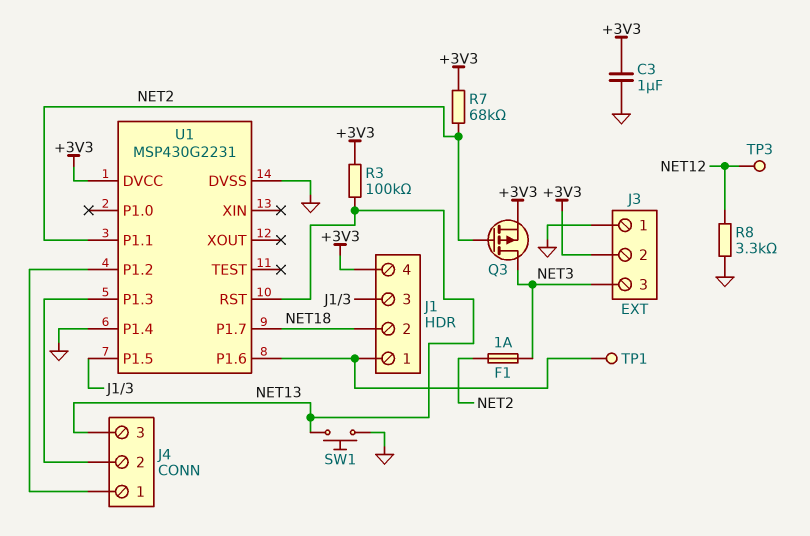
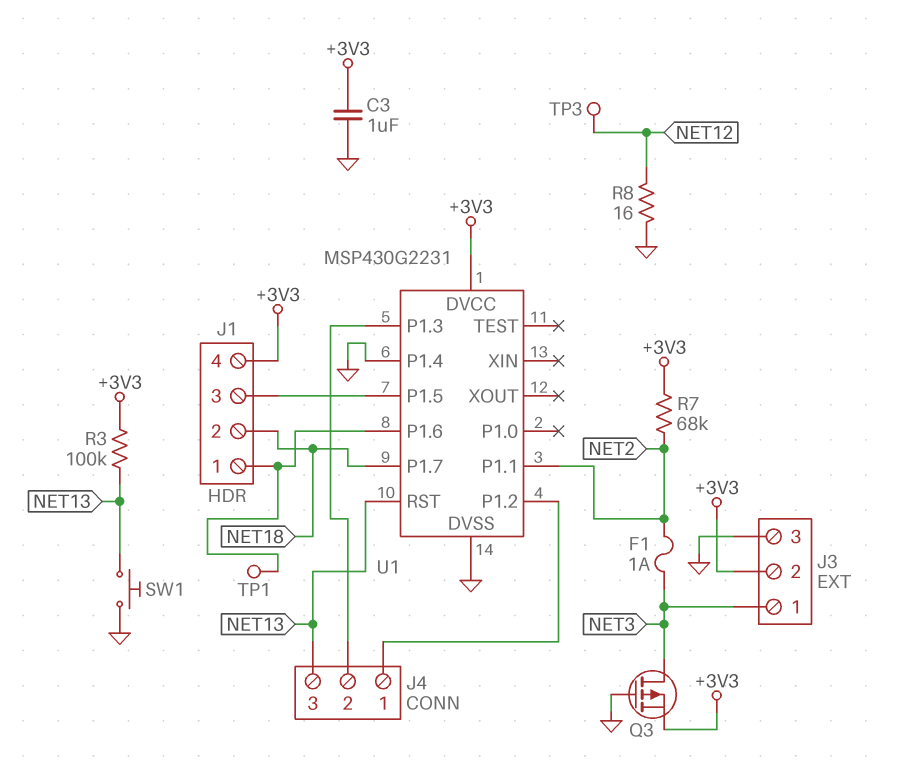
J3 pin 1: GND -> NET3
J3 pin 3: NET3 -> GND
Q3: PMOS (G NET2, D NET3, S +3V3) -> PMOS (G GND, D NET3, S +3V3)
R8: 3.3k (GND, NET12) -> 16 (GND, NET12)

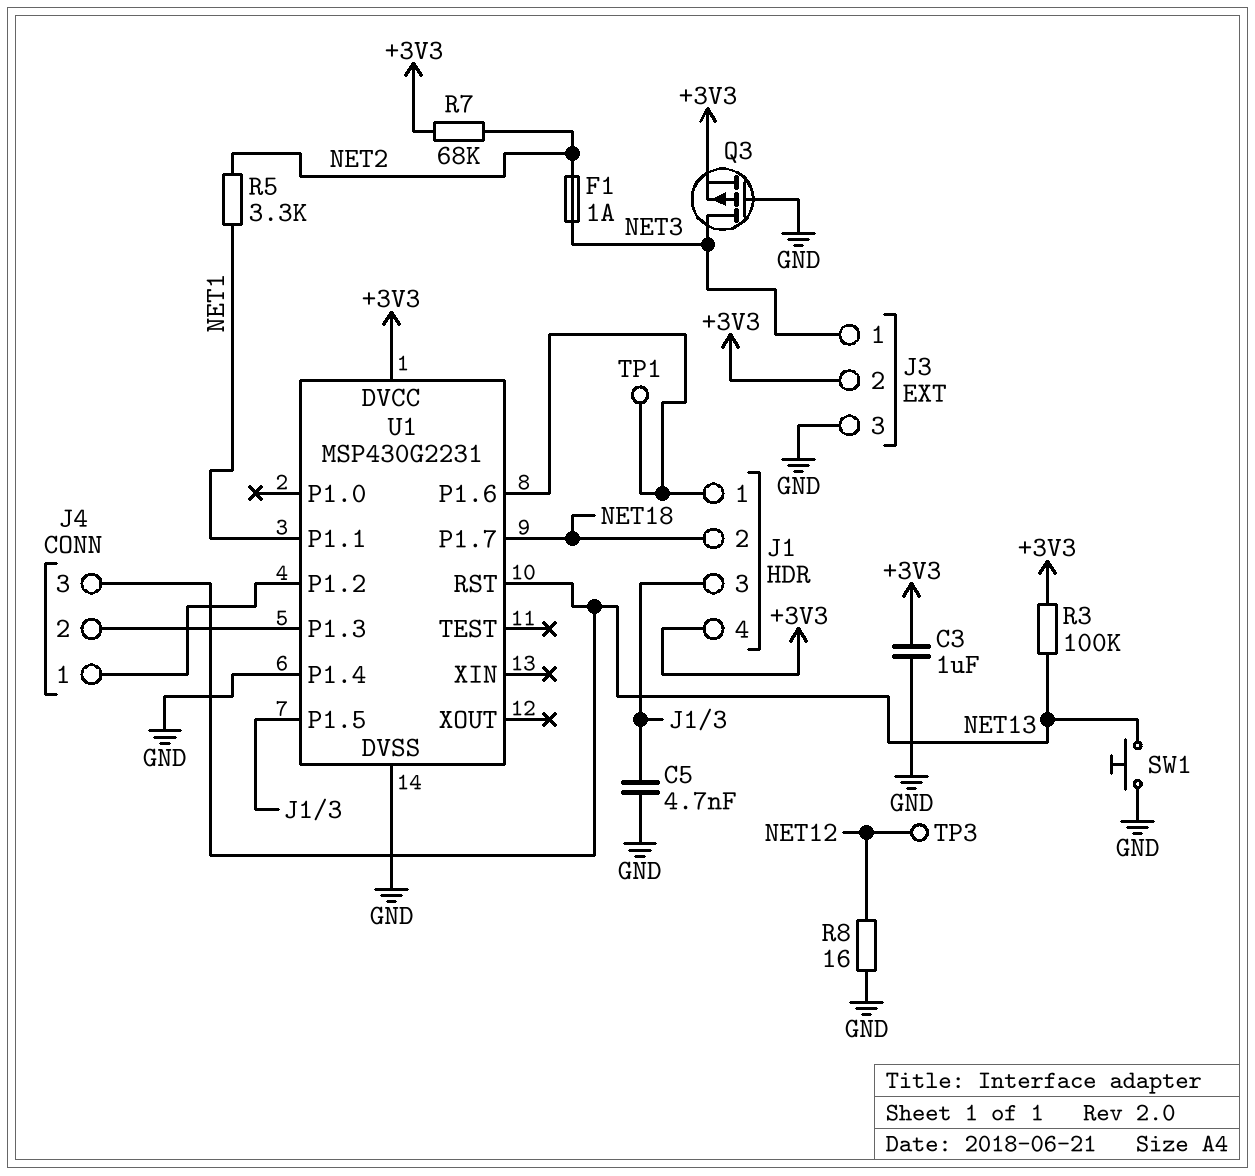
C5: none -> 4.7nF (GND, J1/3)
R5: none -> 3.3k (NET1, NET2)
U1 pin P1.1: NET2 -> NET1

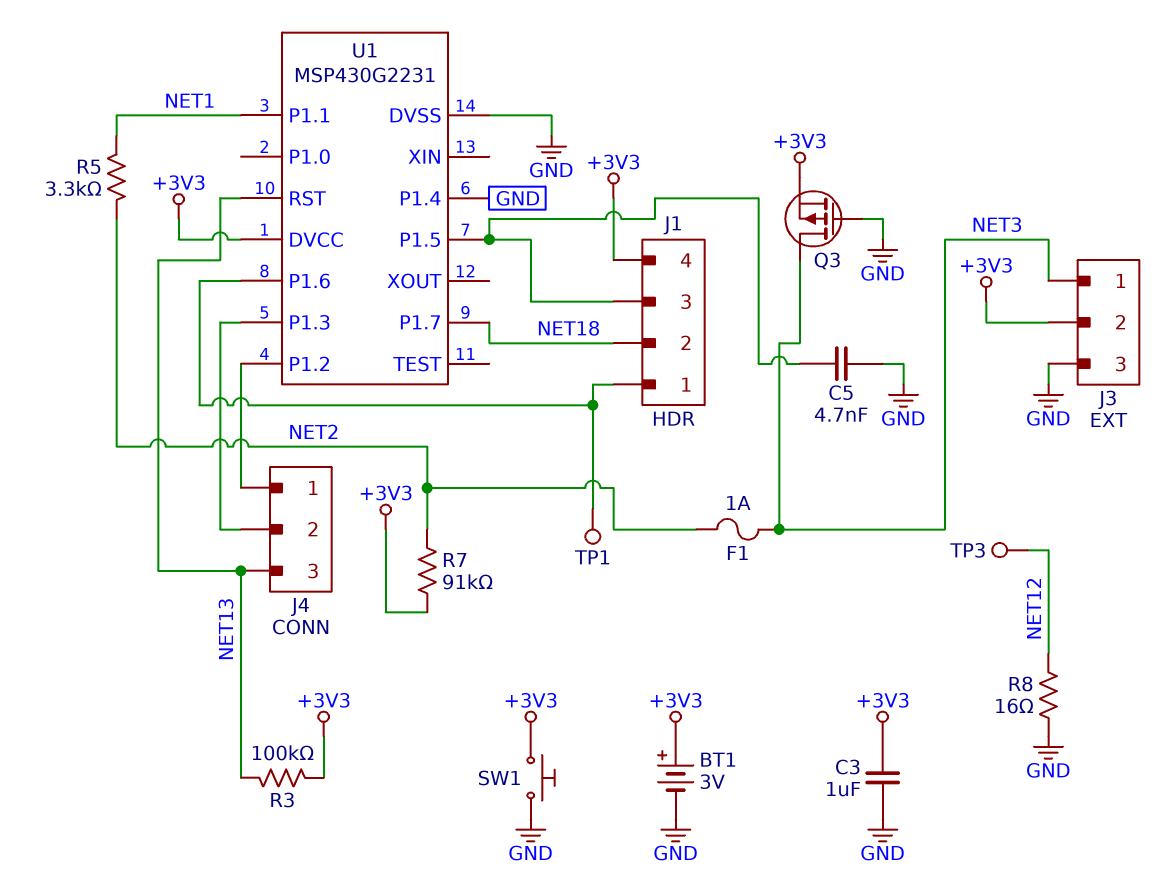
BT1: none -> 3V (plus +3V3, minus GND)
R7: 68k (+3V3, NET2) -> 91k (+3V3, NET2)
SW1: button (GND, NET13) -> button (+3V3, GND)

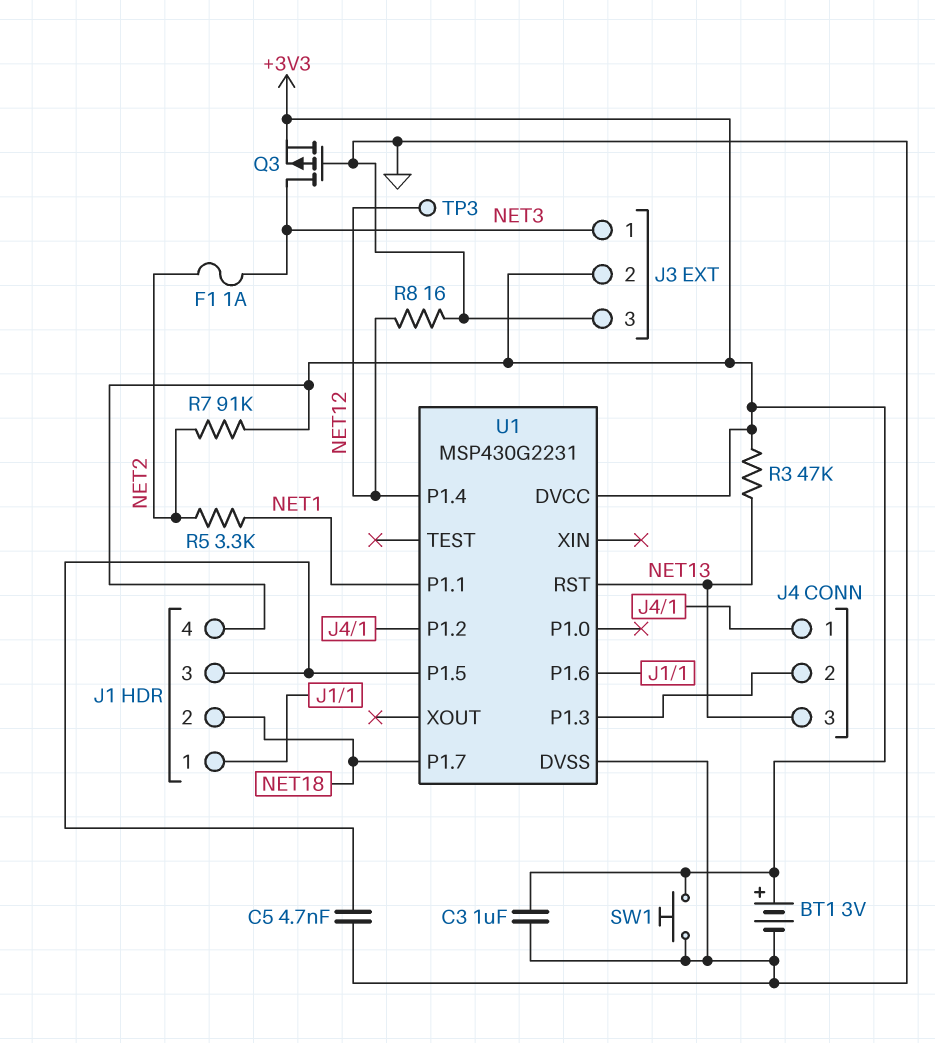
R3: 100k (+3V3, NET13) -> 47k (+3V3, NET13)
TP1: test point (J1/1) -> none
U1 pin P1.4: GND -> NET12

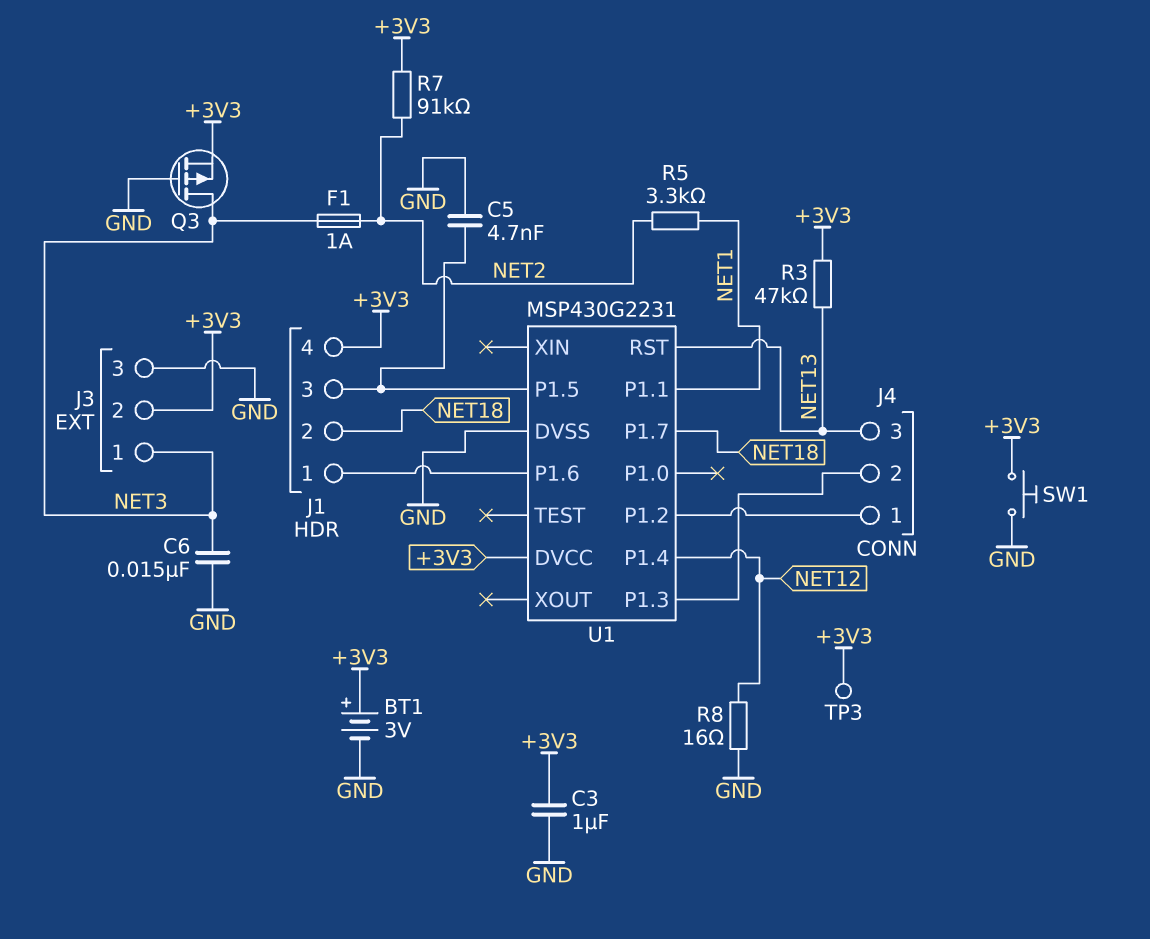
C6: none -> 15nF (GND, NET3)
TP3: test point (NET12) -> test point (+3V3)

